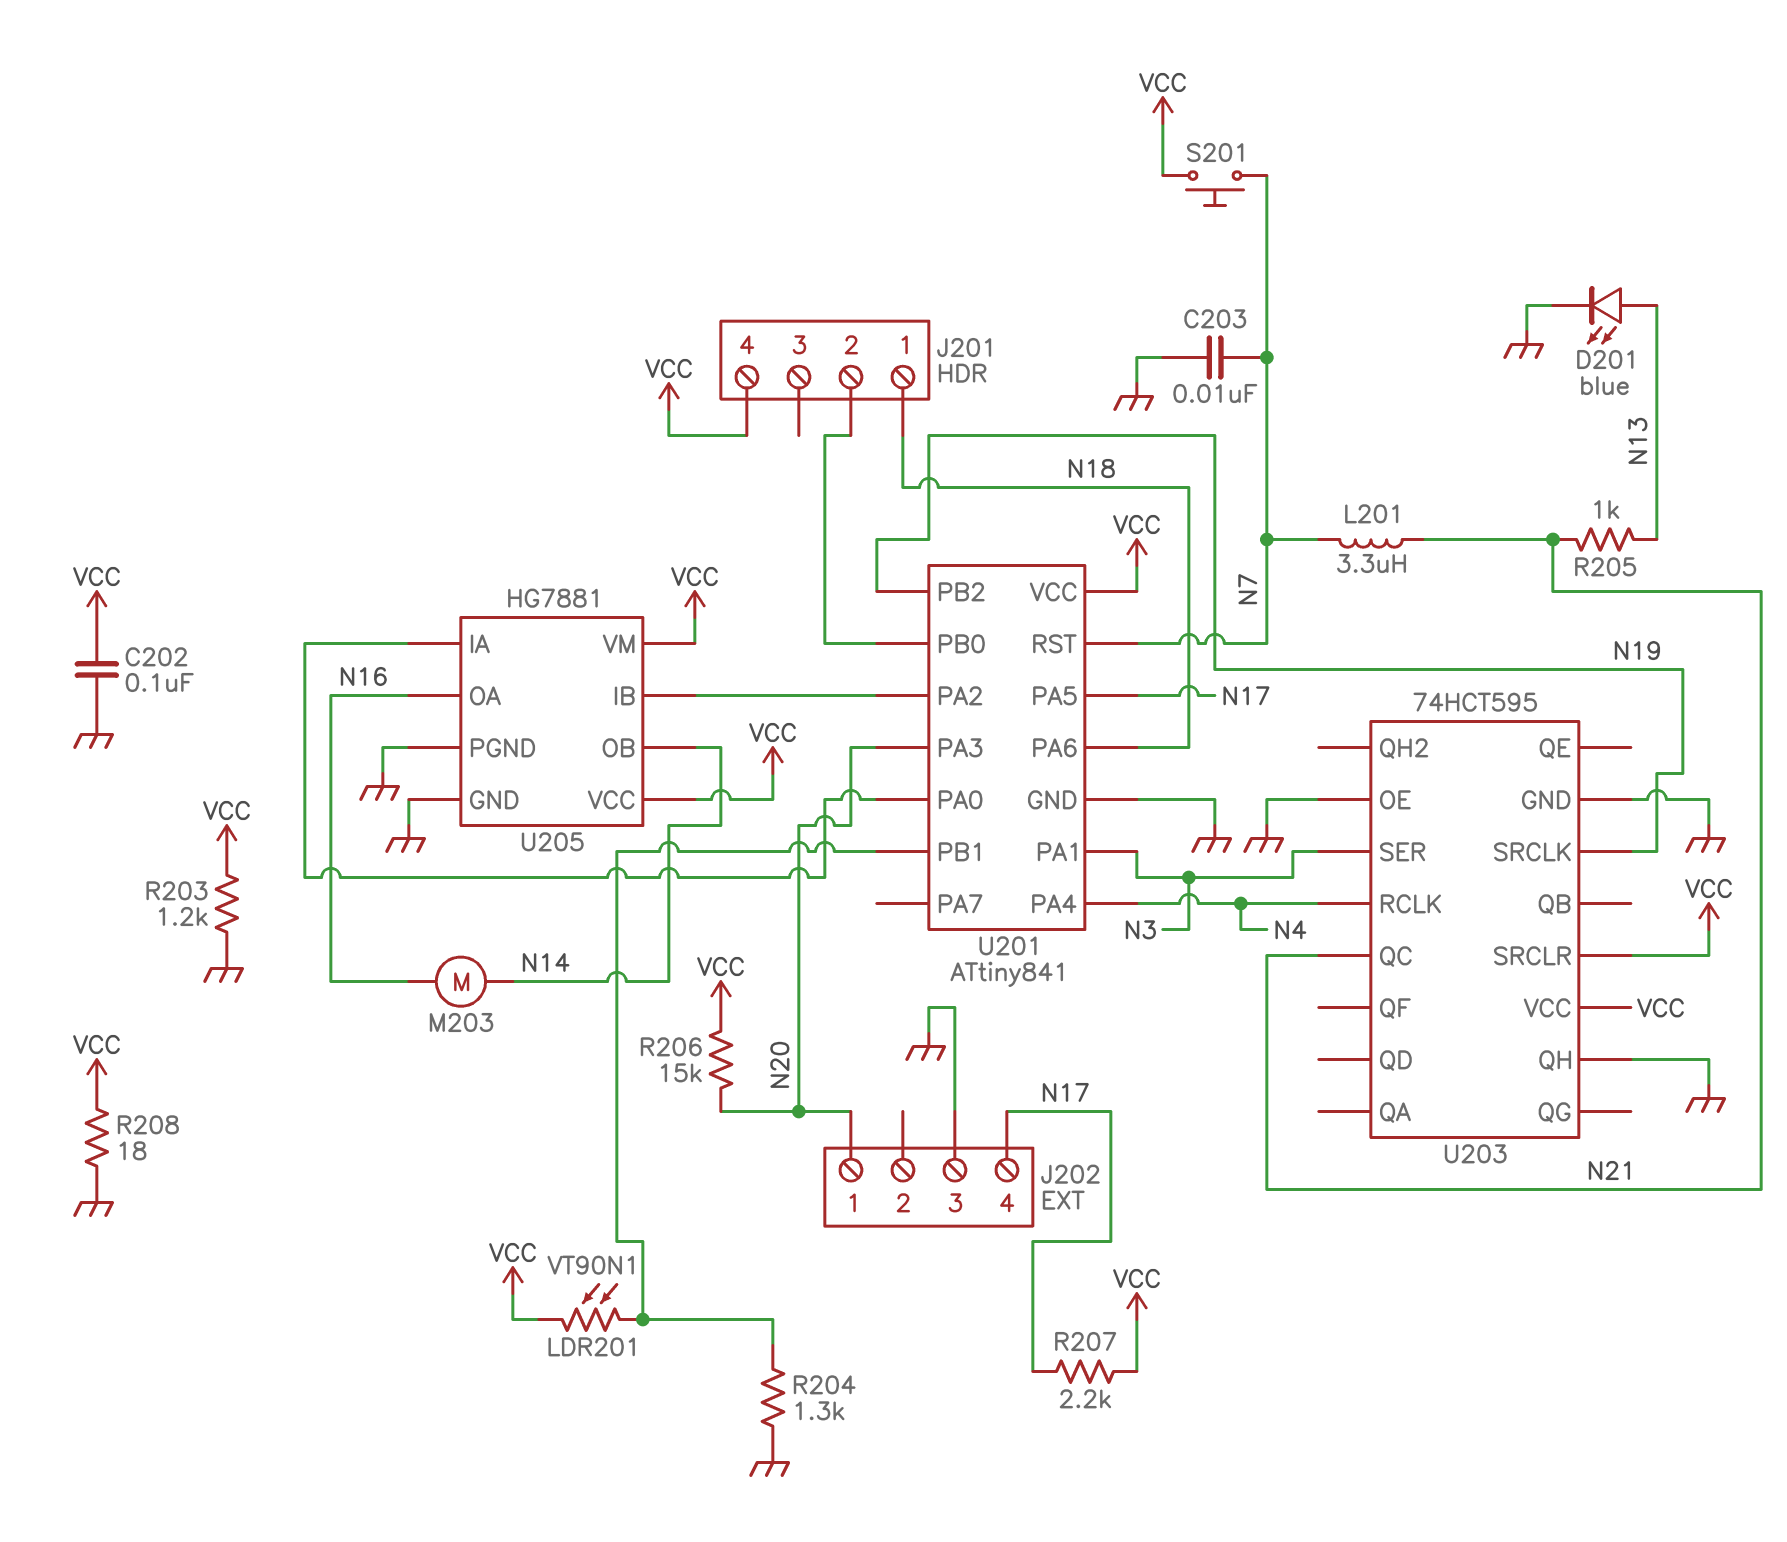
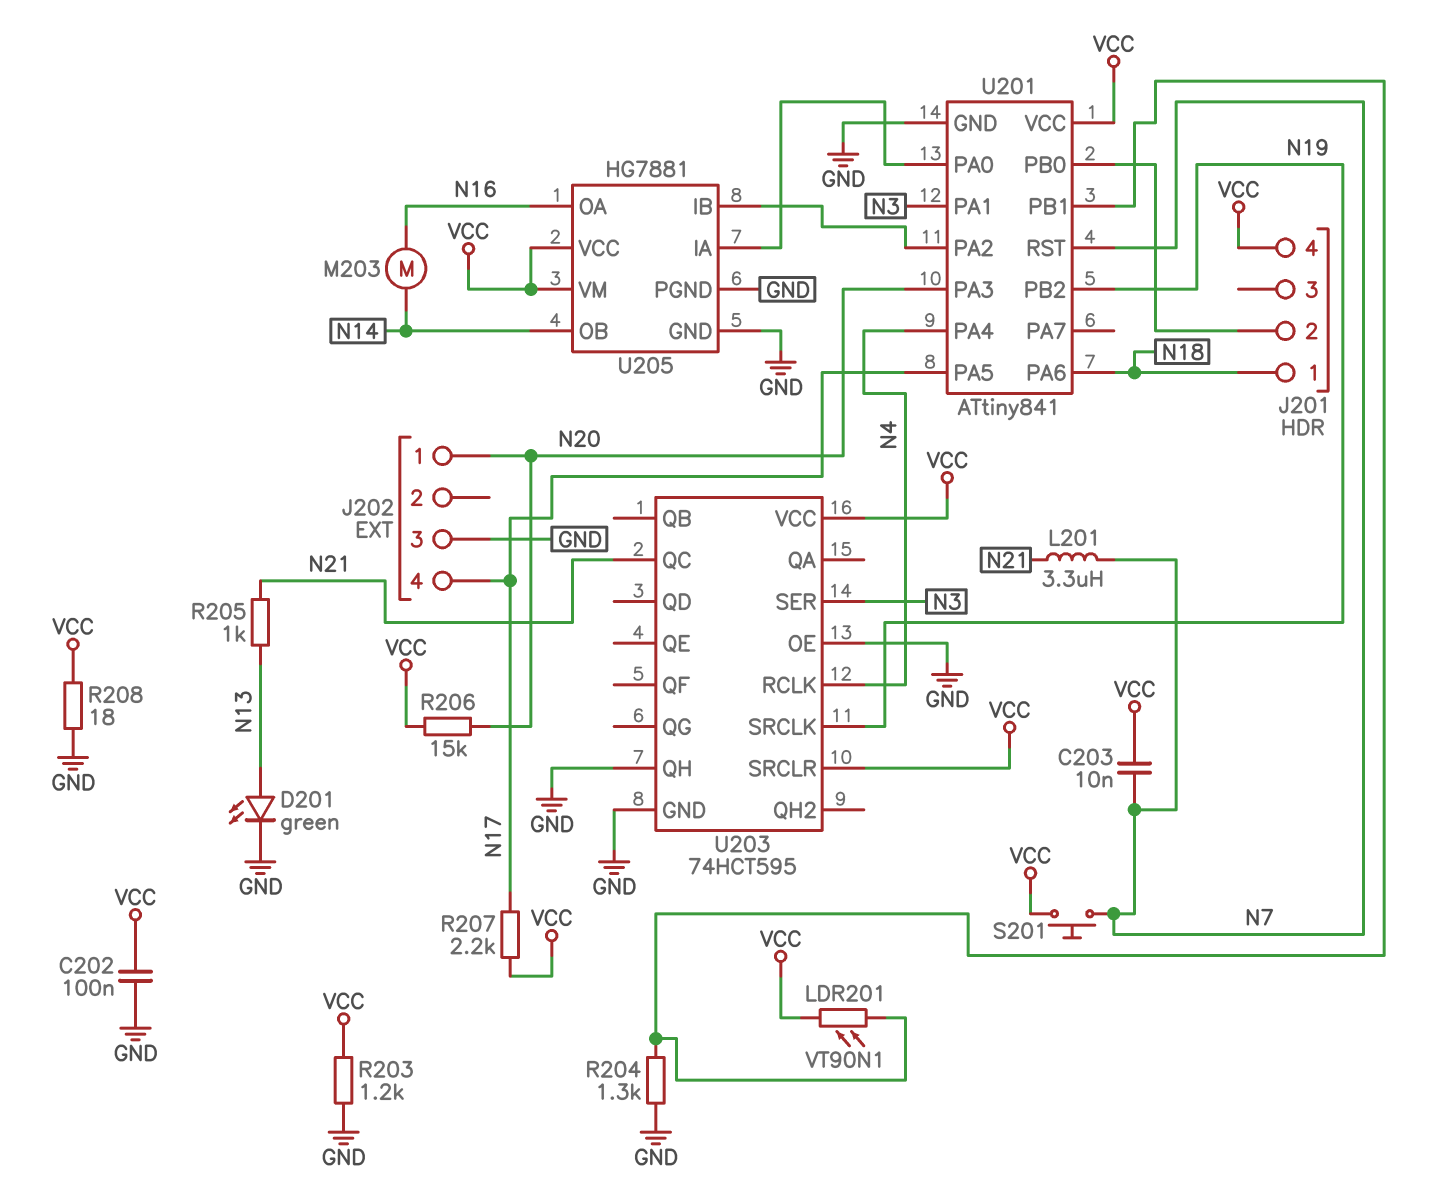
C203: 10nF (GND, N7) -> 10nF (N7, VCC)
D201: LED blue (A N13, K GND) -> LED green (A N13, K GND)

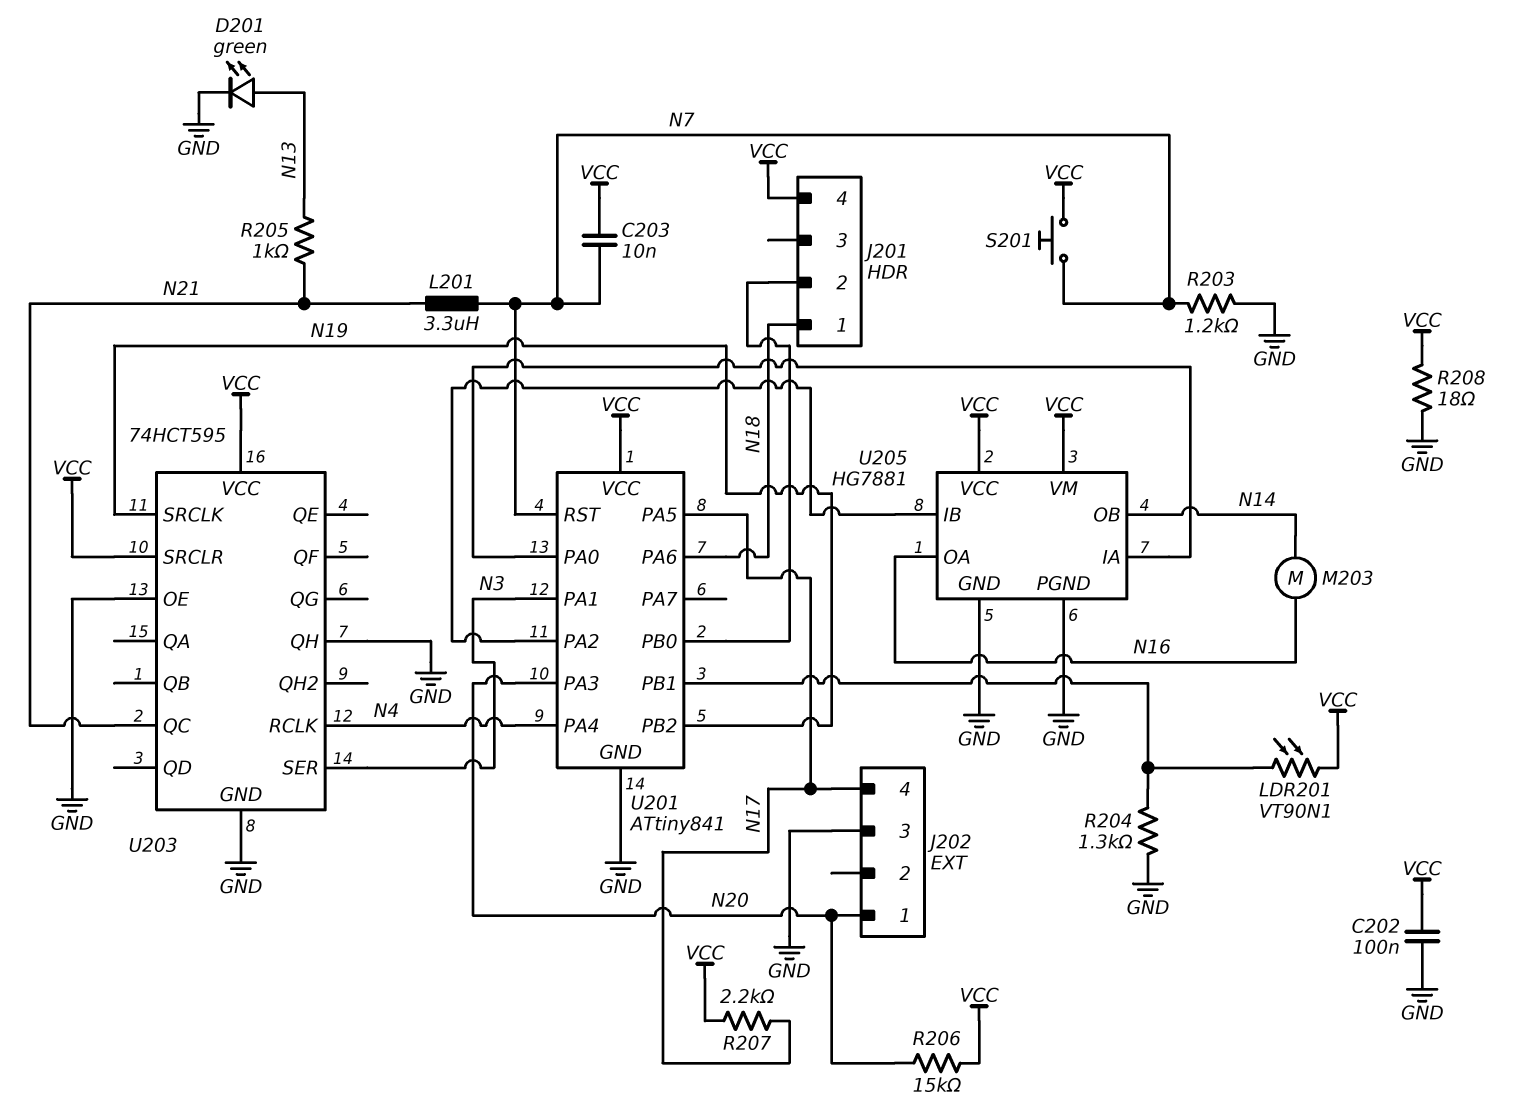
R203: 1.2k (GND, VCC) -> 1.2k (GND, N7)

